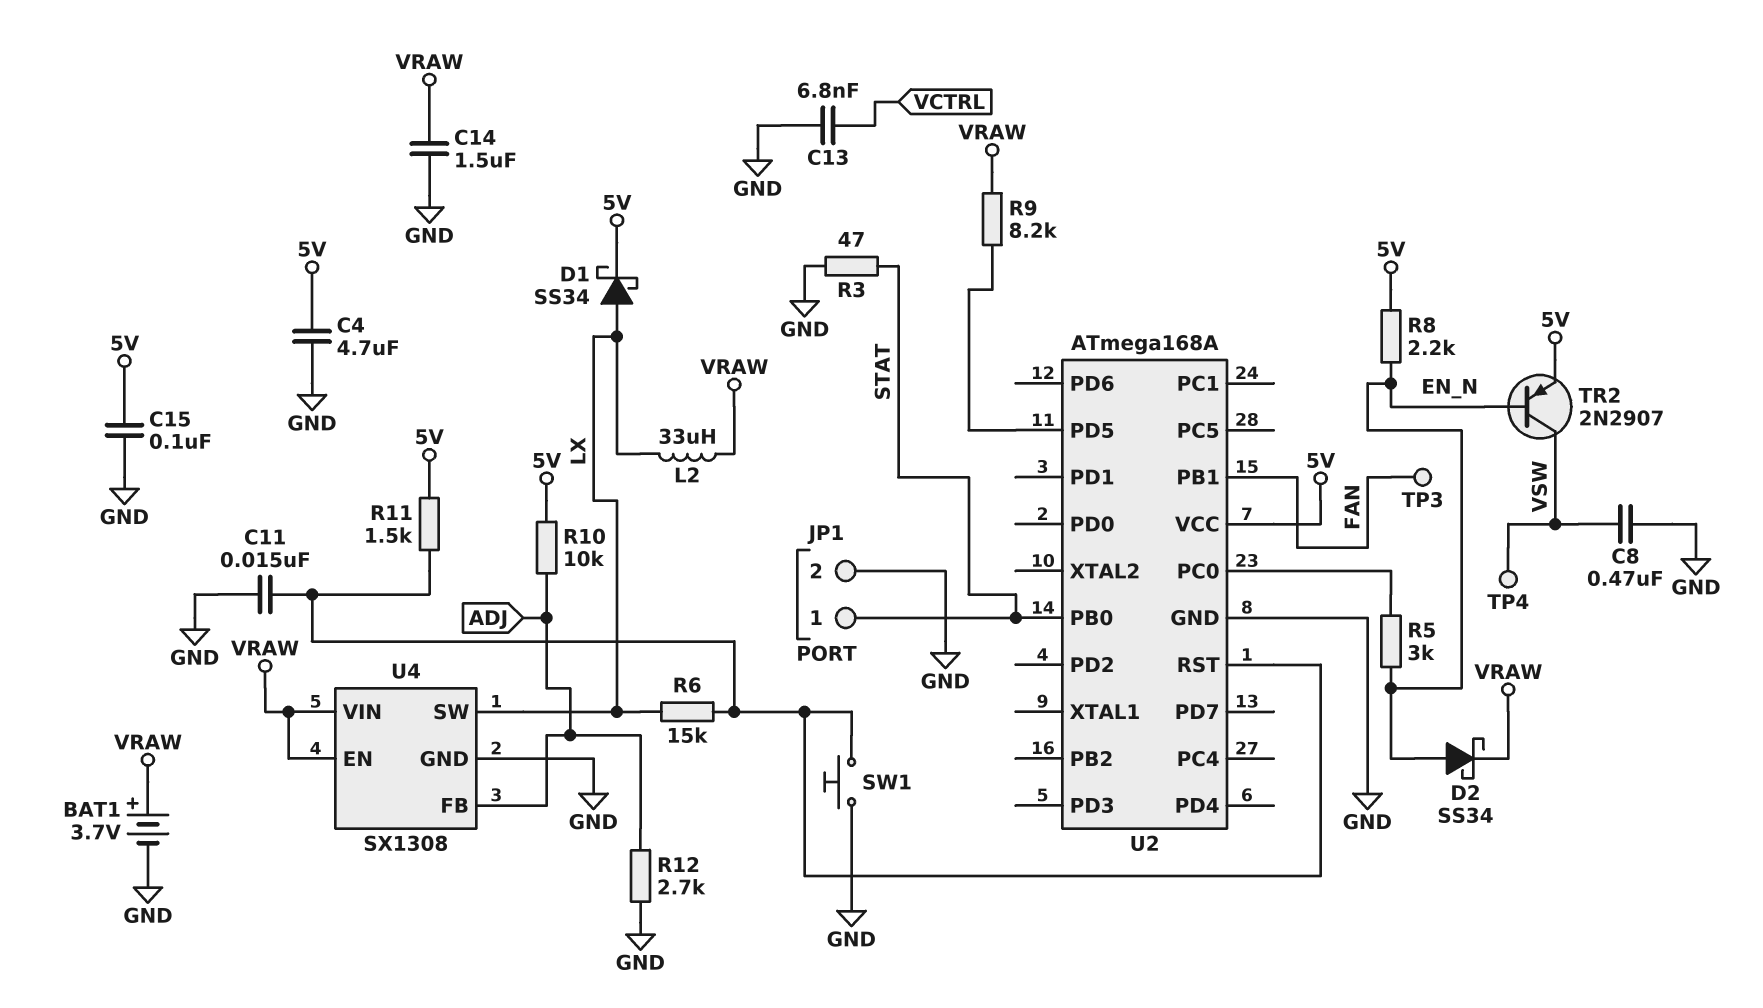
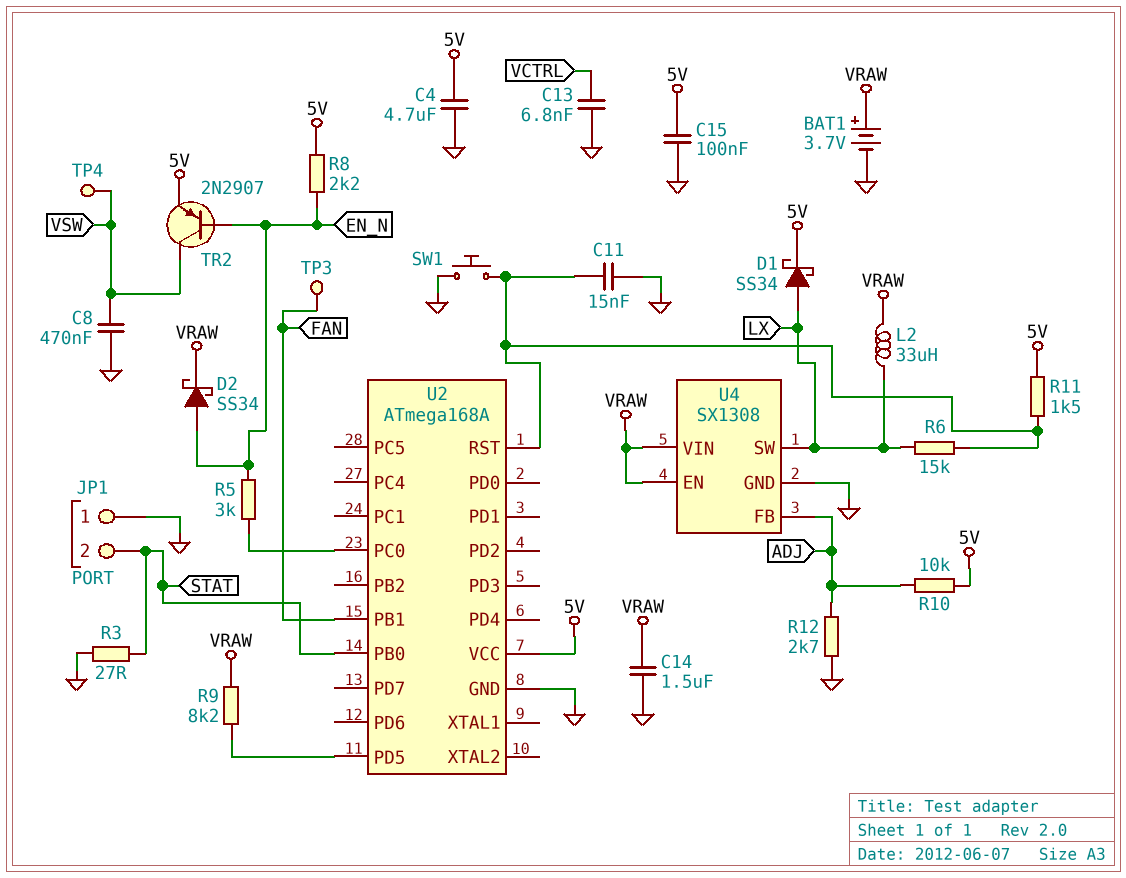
JP1 pin 1: STAT -> GND
JP1 pin 2: GND -> STAT
R3: 47 (GND, STAT) -> 27 (GND, STAT)

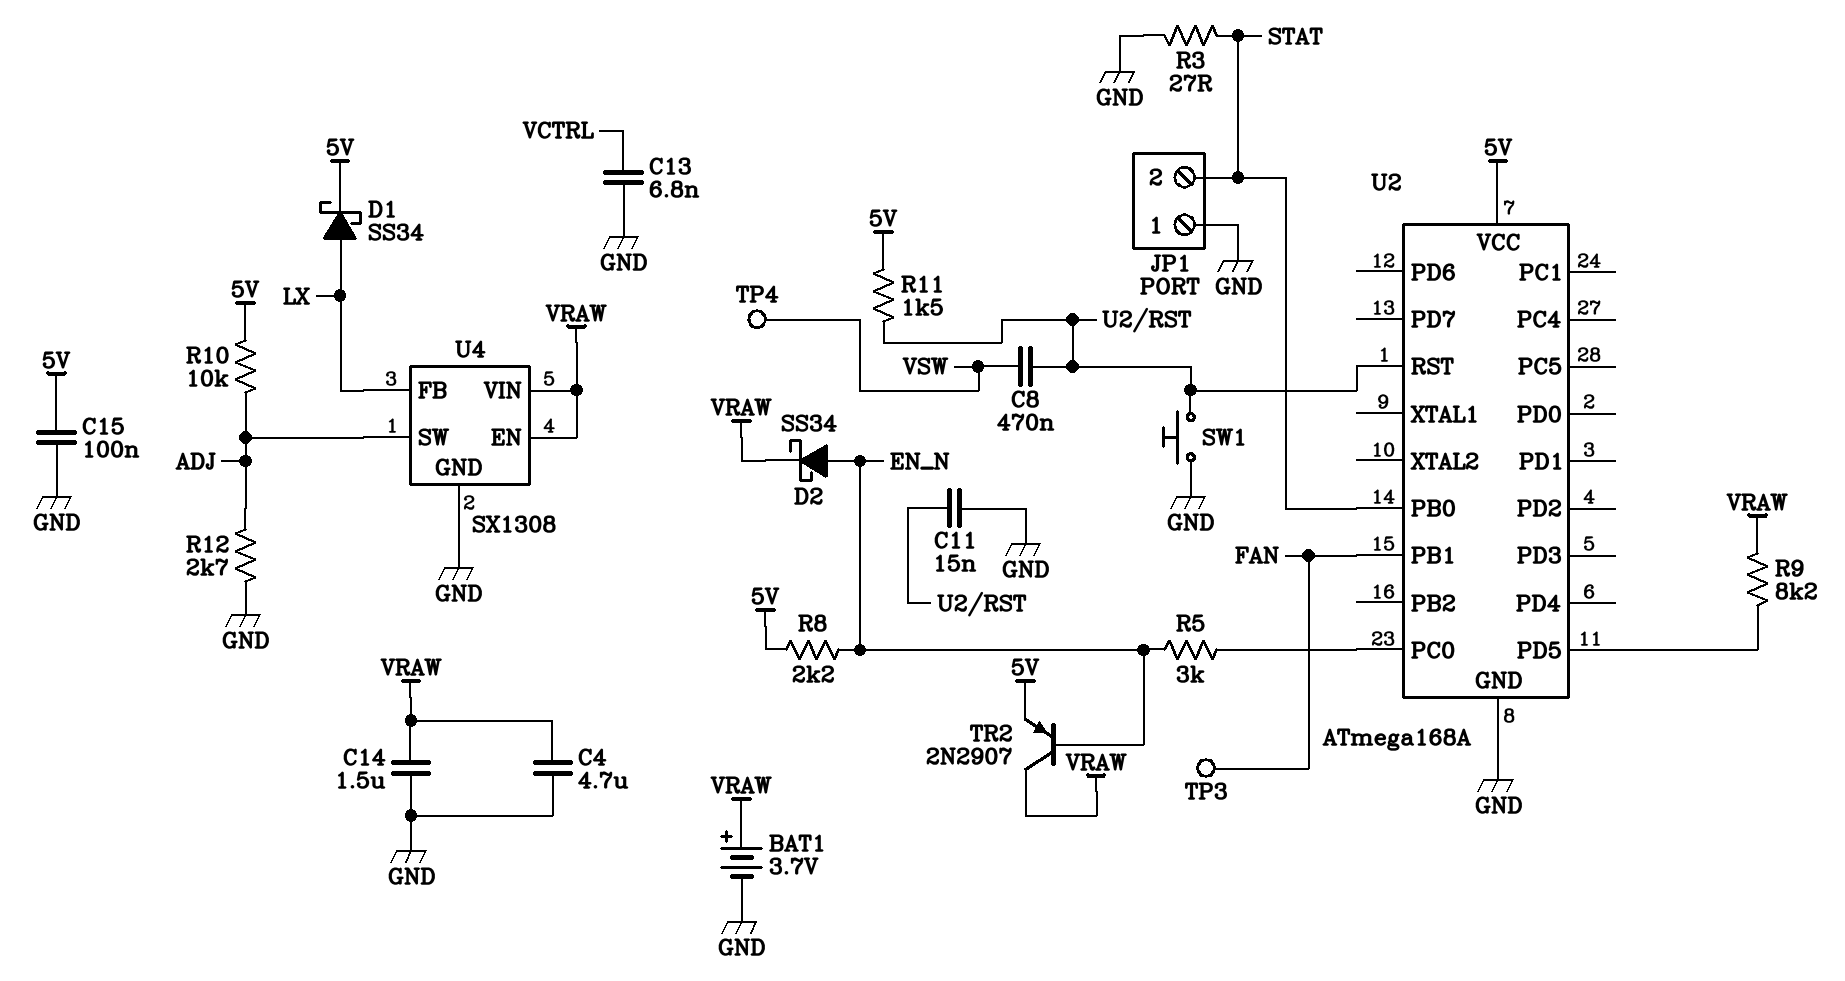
C4: 4.7uF (5V, GND) -> 4.7uF (GND, VRAW)
C8: 470nF (GND, VSW) -> 470nF (U2/RST, VSW)
L2: 33uH (LX, VRAW) -> none
R6: 15k (LX, U2/RST) -> none
TR2: PNP 2N2907 (B EN_N, C VSW, E 5V) -> PNP 2N2907 (B EN_N, C VRAW, E 5V)
U4 pin FB: ADJ -> LX
U4 pin SW: LX -> ADJ

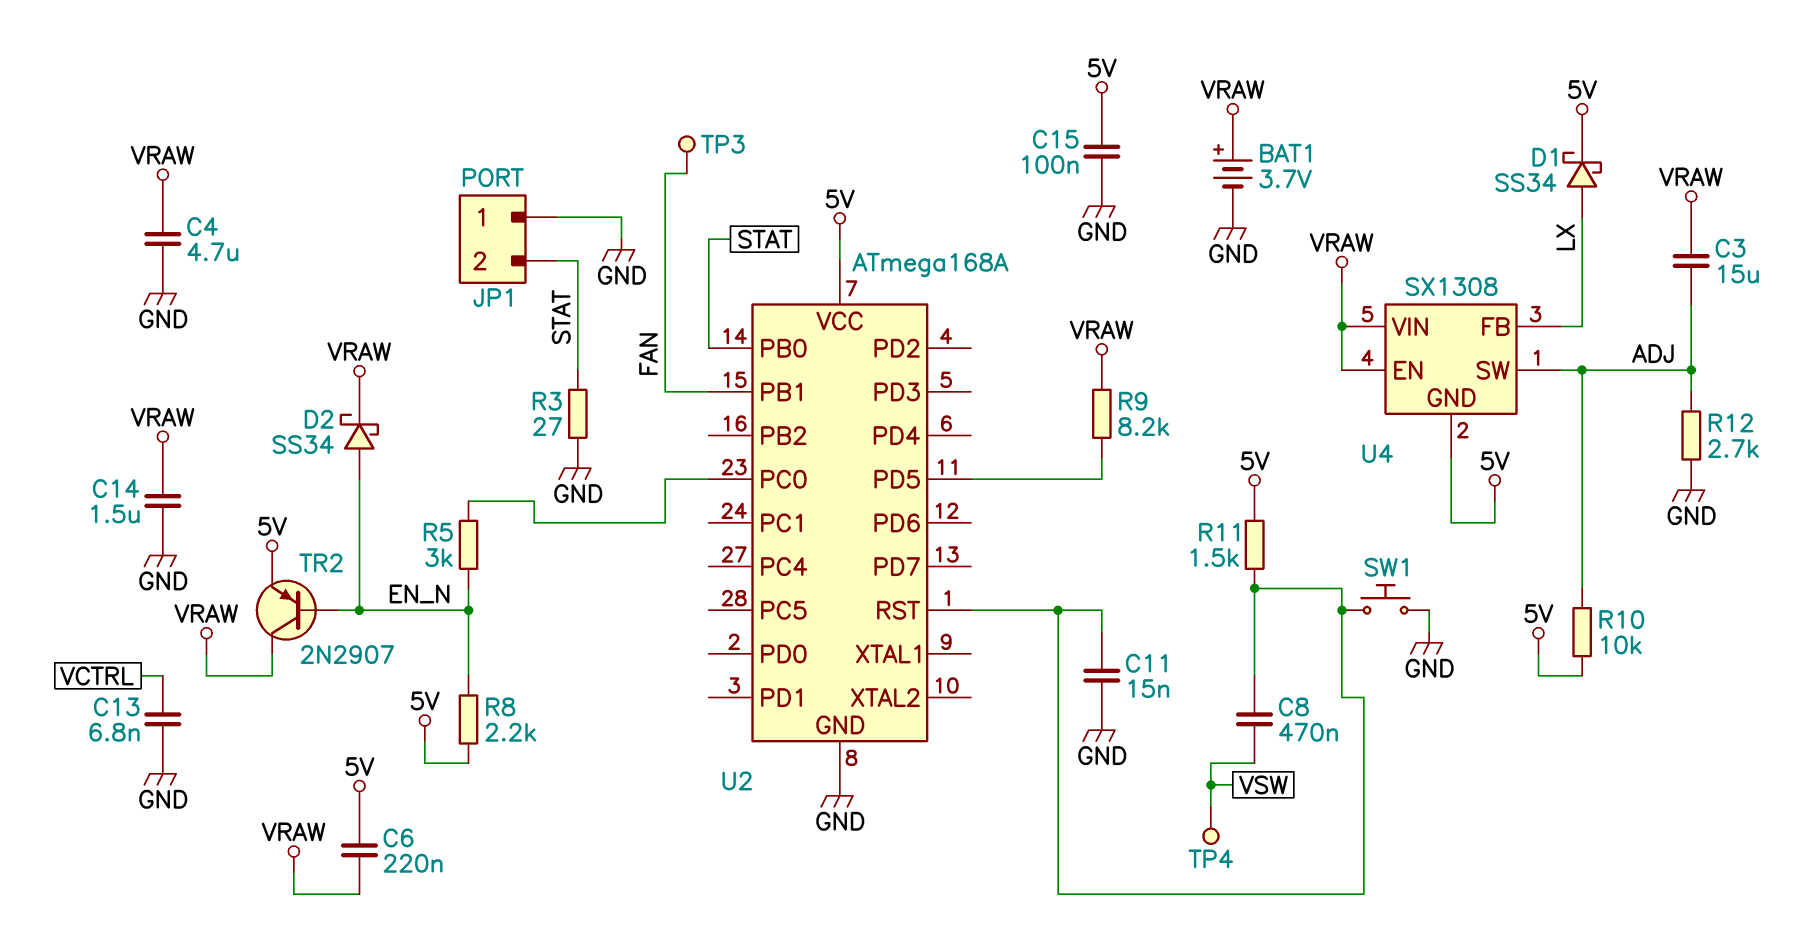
C3: none -> 15uF (ADJ, VRAW)
C6: none -> 220nF (5V, VRAW)
U4 pin GND: GND -> 5V

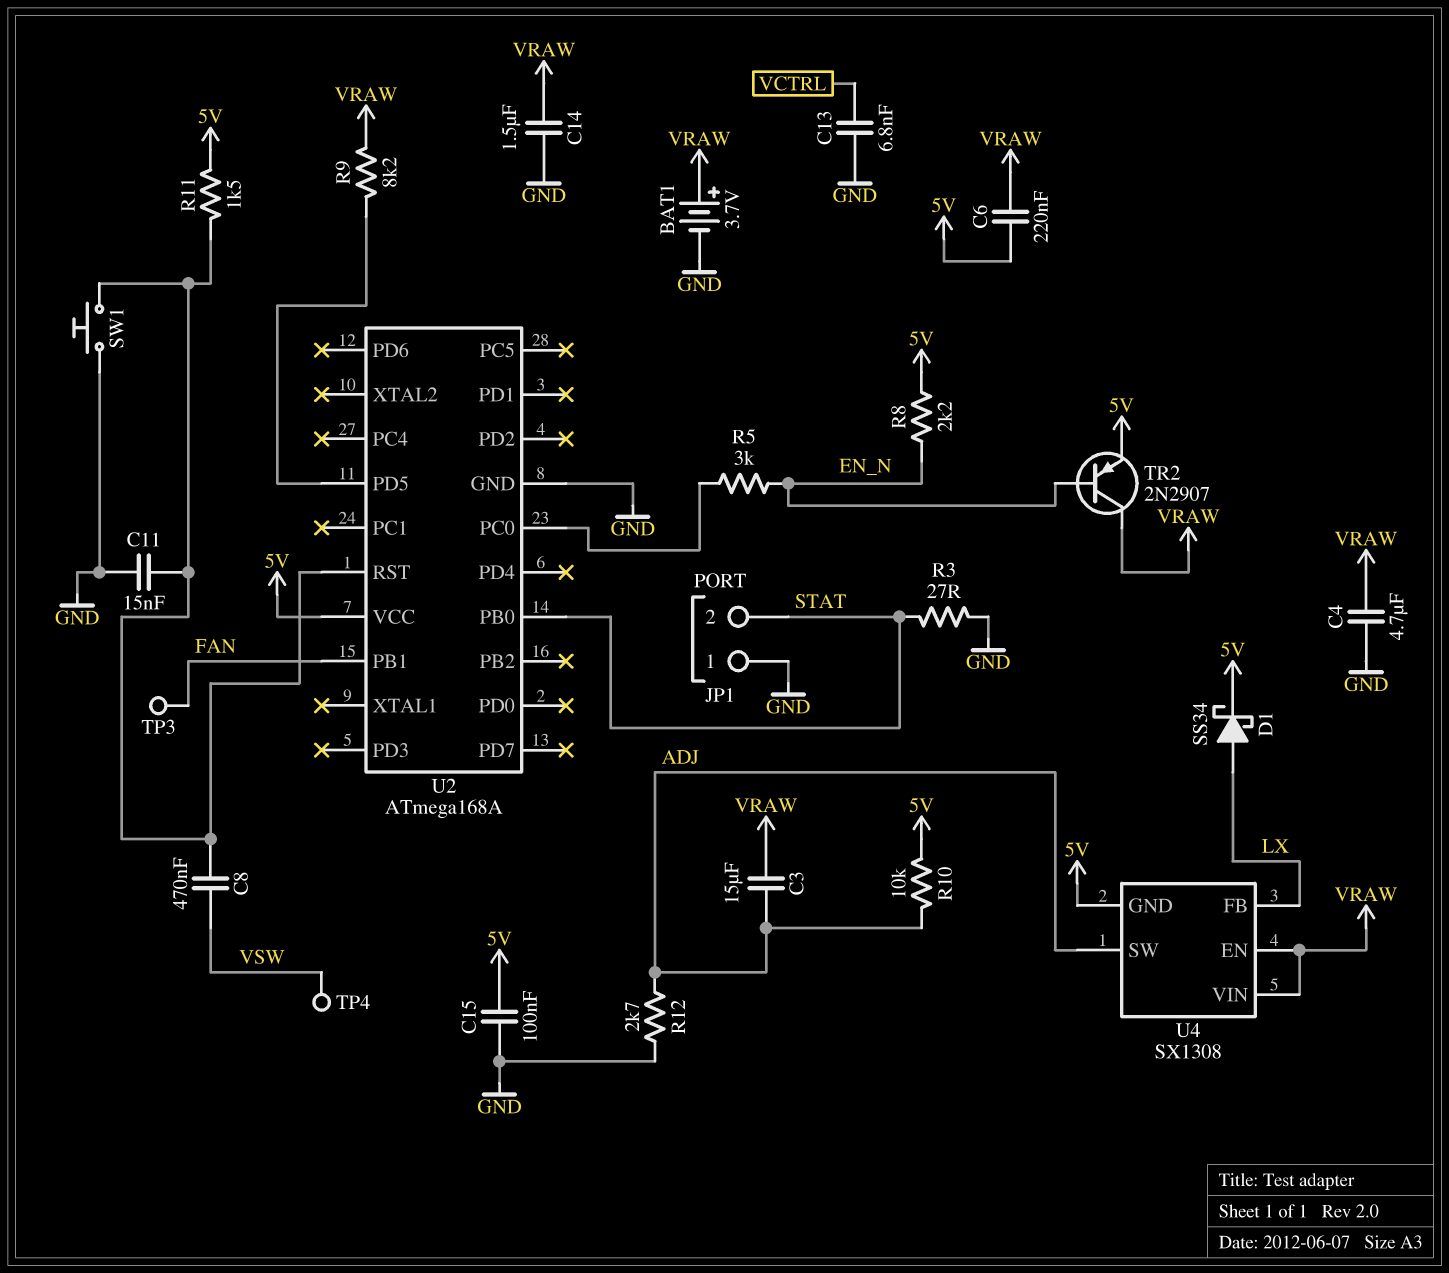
D2: schottky SS34 (A EN_N, K VRAW) -> none

